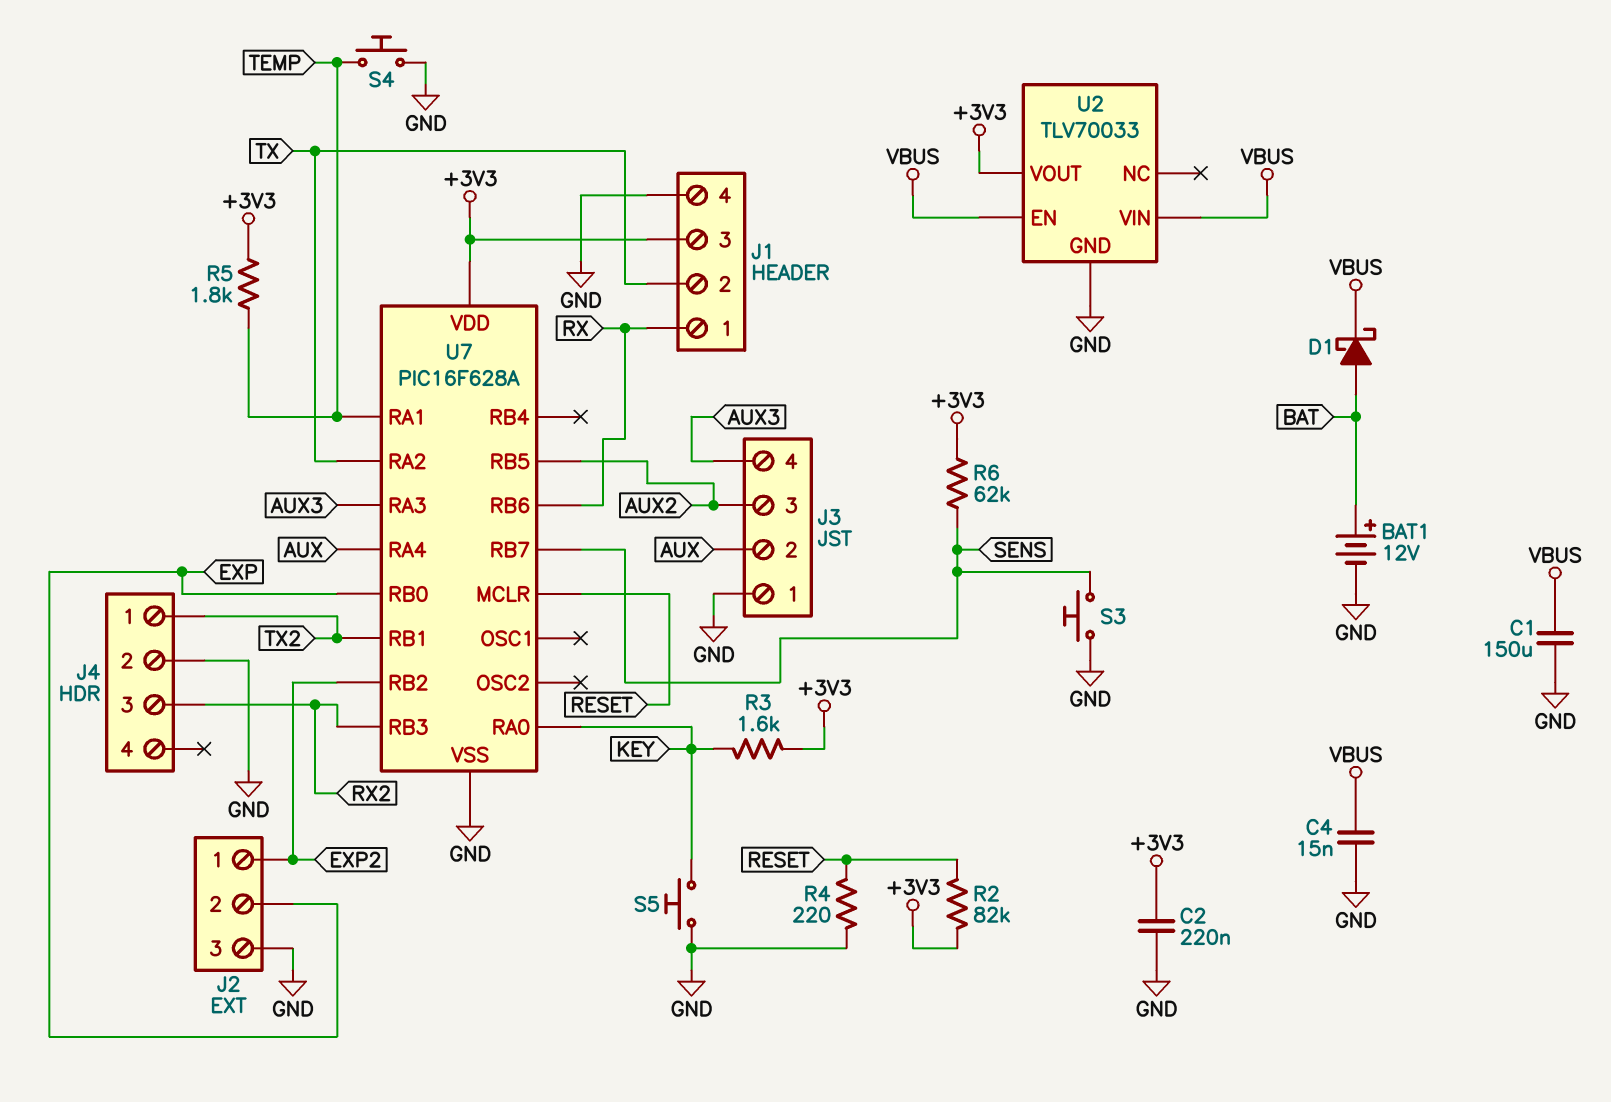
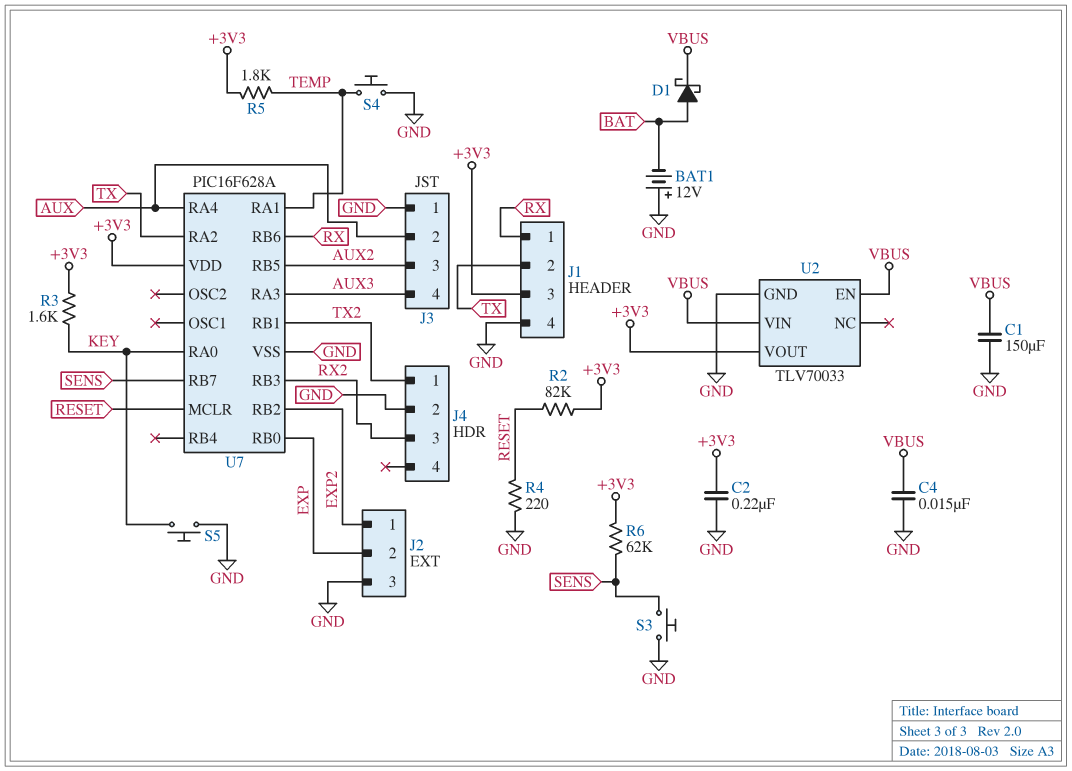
BAT1: 12V (plus BAT, minus GND) -> 12V (plus GND, minus BAT)

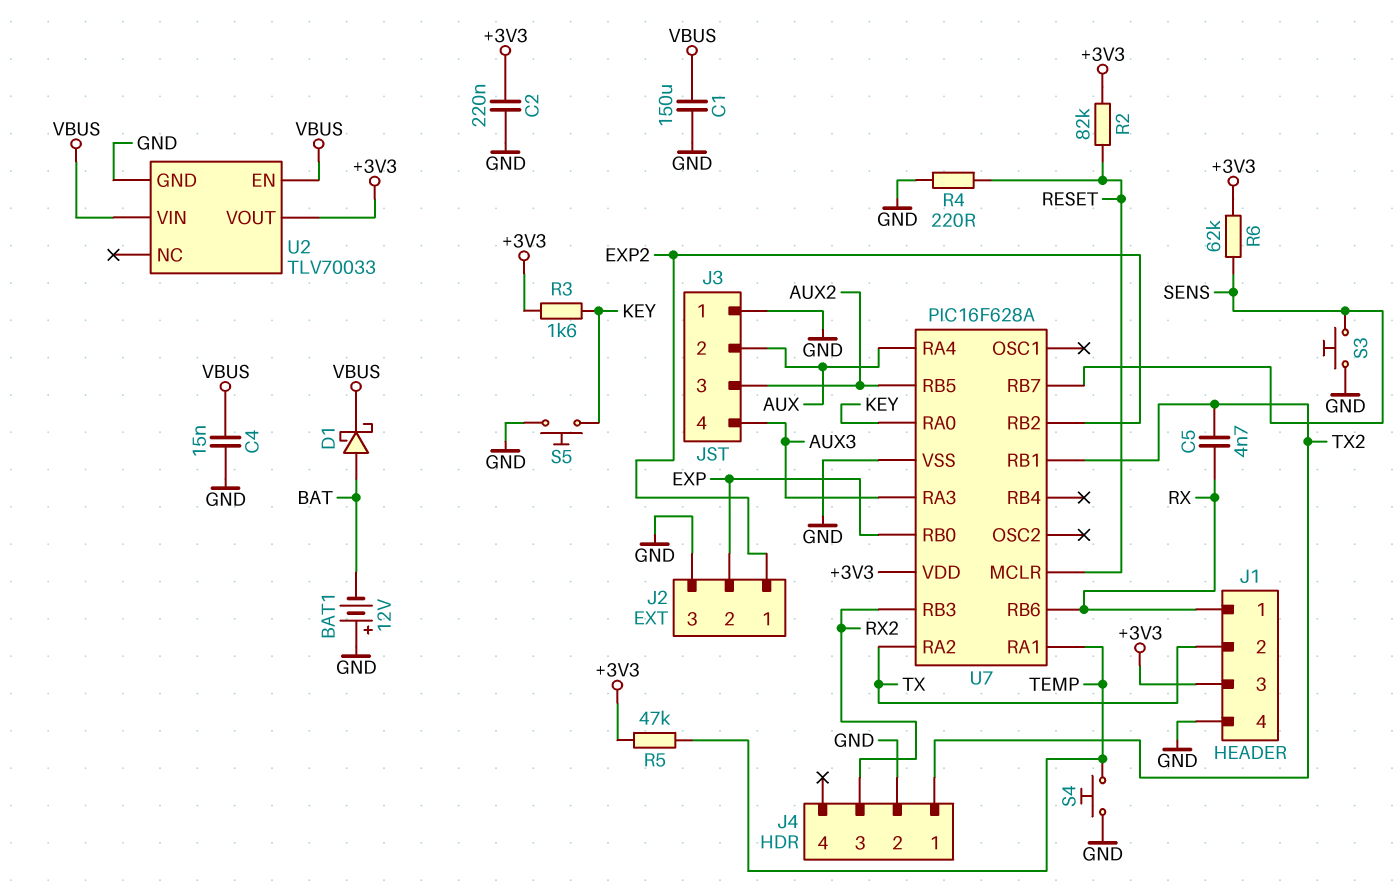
C5: none -> 4.7nF (RX, TX2)
R5: 1.8k (+3V3, TEMP) -> 47k (+3V3, TEMP)

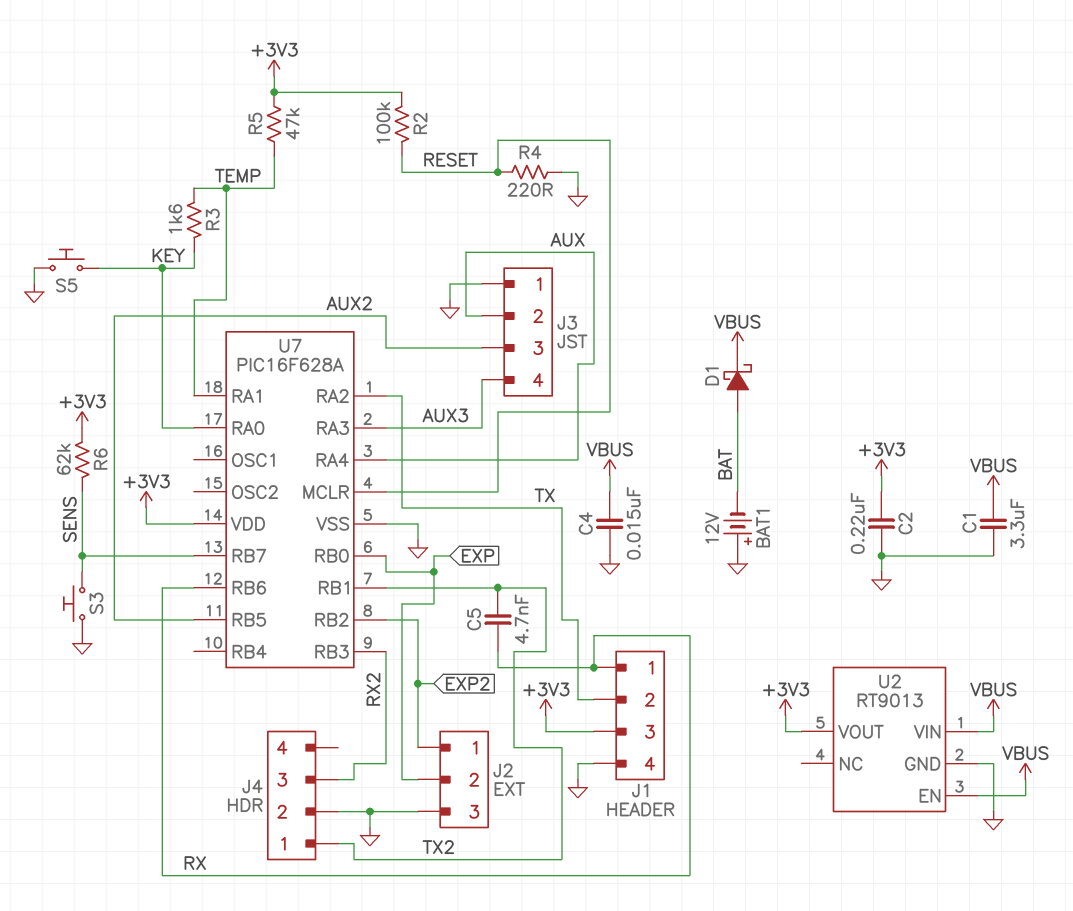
C1: 150uF (GND, VBUS) -> 3.3uF (GND, VBUS)
R2: 82k (+3V3, RESET) -> 100k (+3V3, RESET)
R3: 1.6k (+3V3, KEY) -> 1.6k (KEY, TEMP)
S4: button (GND, TEMP) -> none
U2: TLV70033 -> RT9013

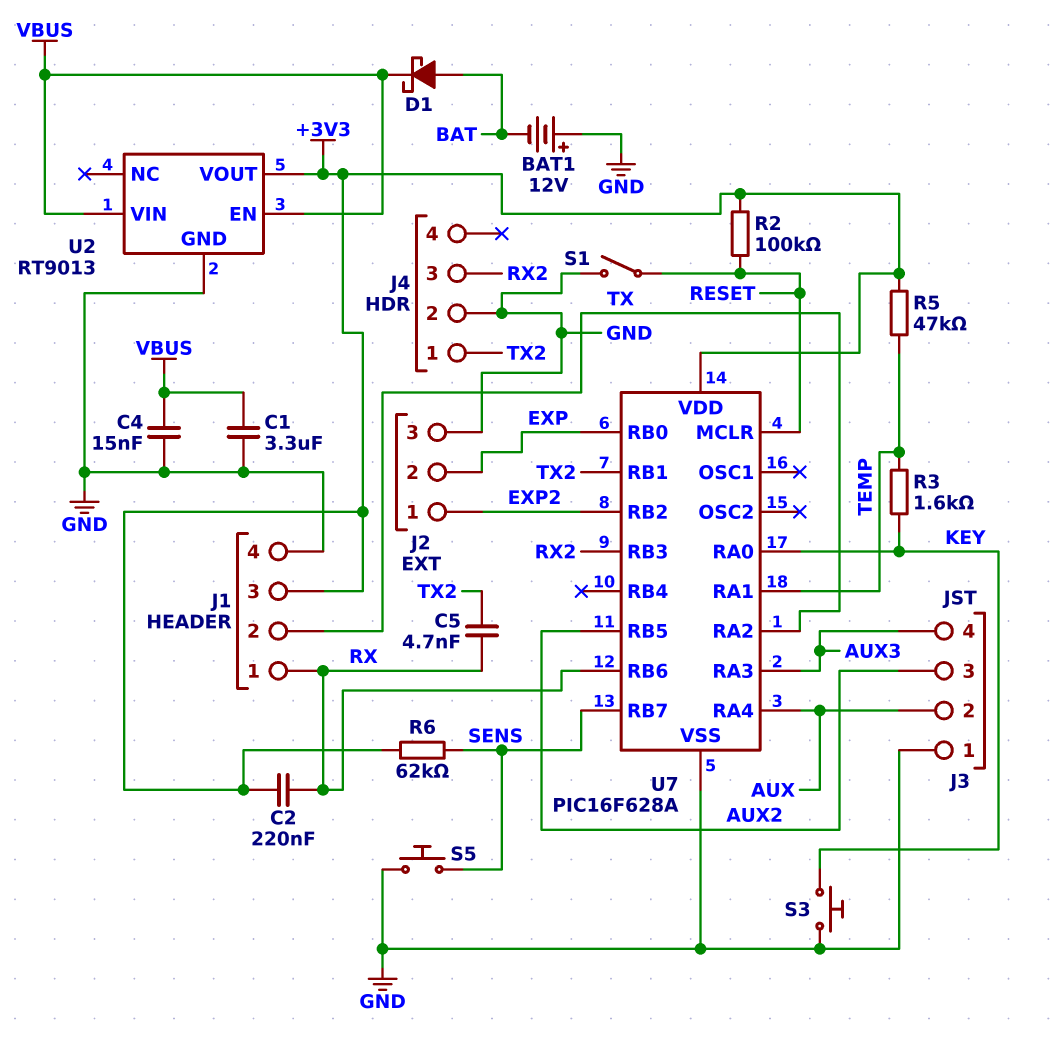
C2: 220nF (+3V3, GND) -> 220nF (+3V3, RX)
R4: 220 (GND, RESET) -> none
S1: none -> switch (GND, RESET)
S3: button (GND, SENS) -> button (GND, KEY)
S5: button (GND, KEY) -> button (GND, SENS)

